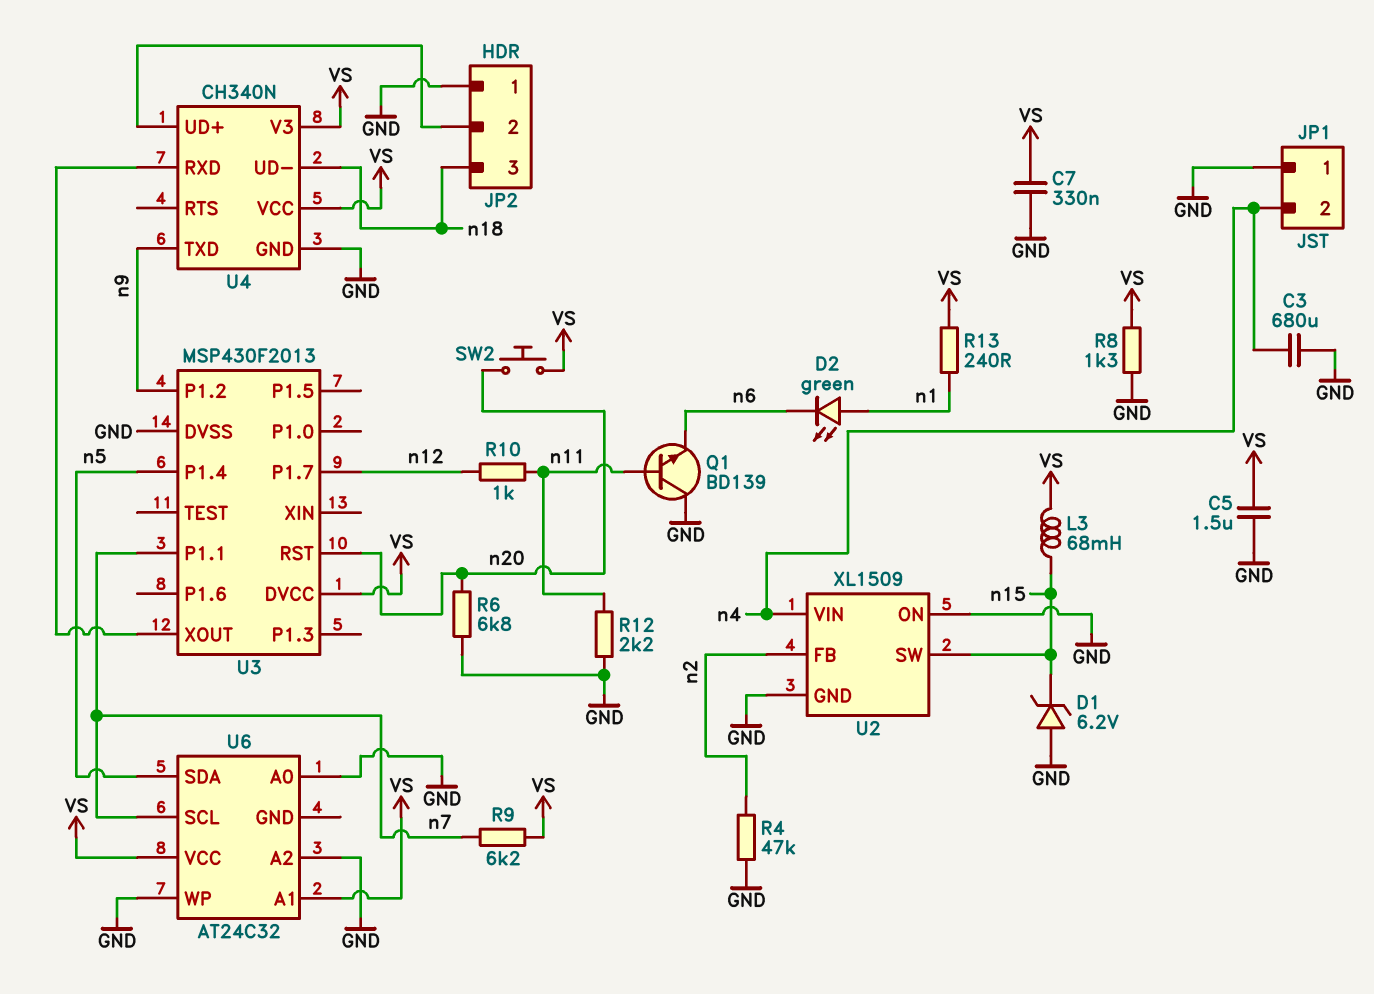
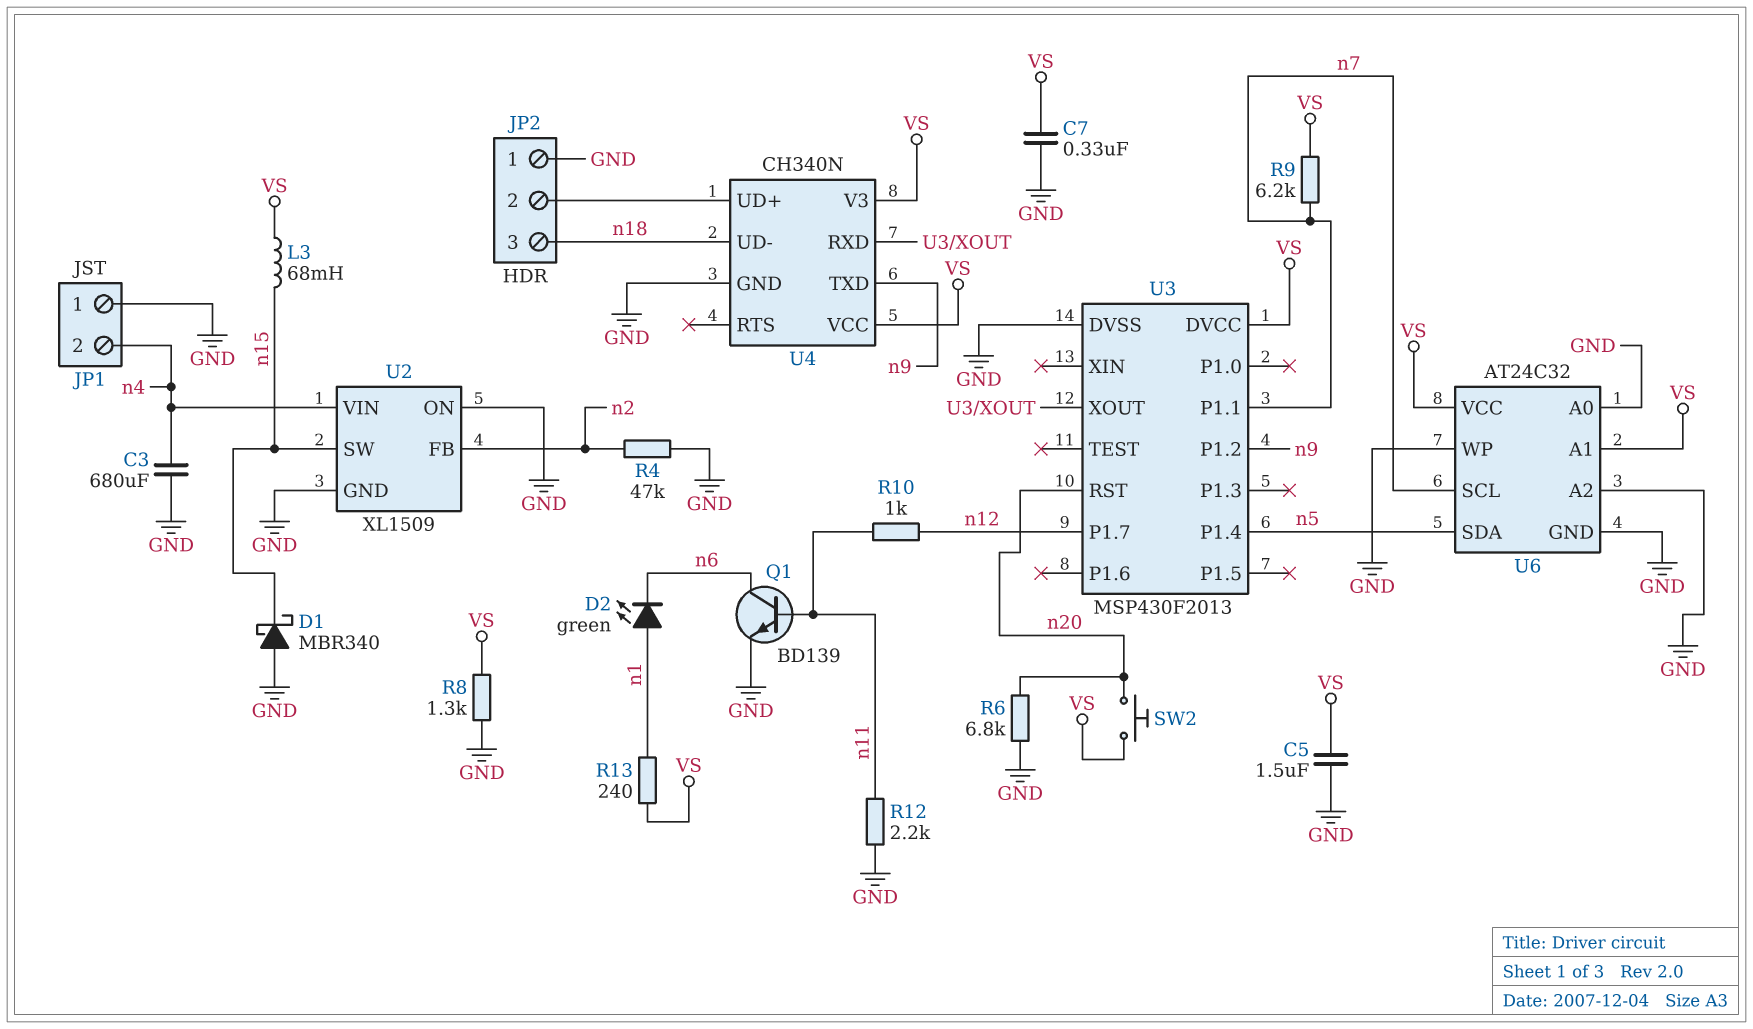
D1: zener 6.2V (A GND, K n15) -> schottky MBR340 (A GND, K n15)
Q1: NPN BD139 (B n11, C GND, E n6) -> NPN BD139 (B n11, C n6, E GND)
U6 pin GND: none -> GND

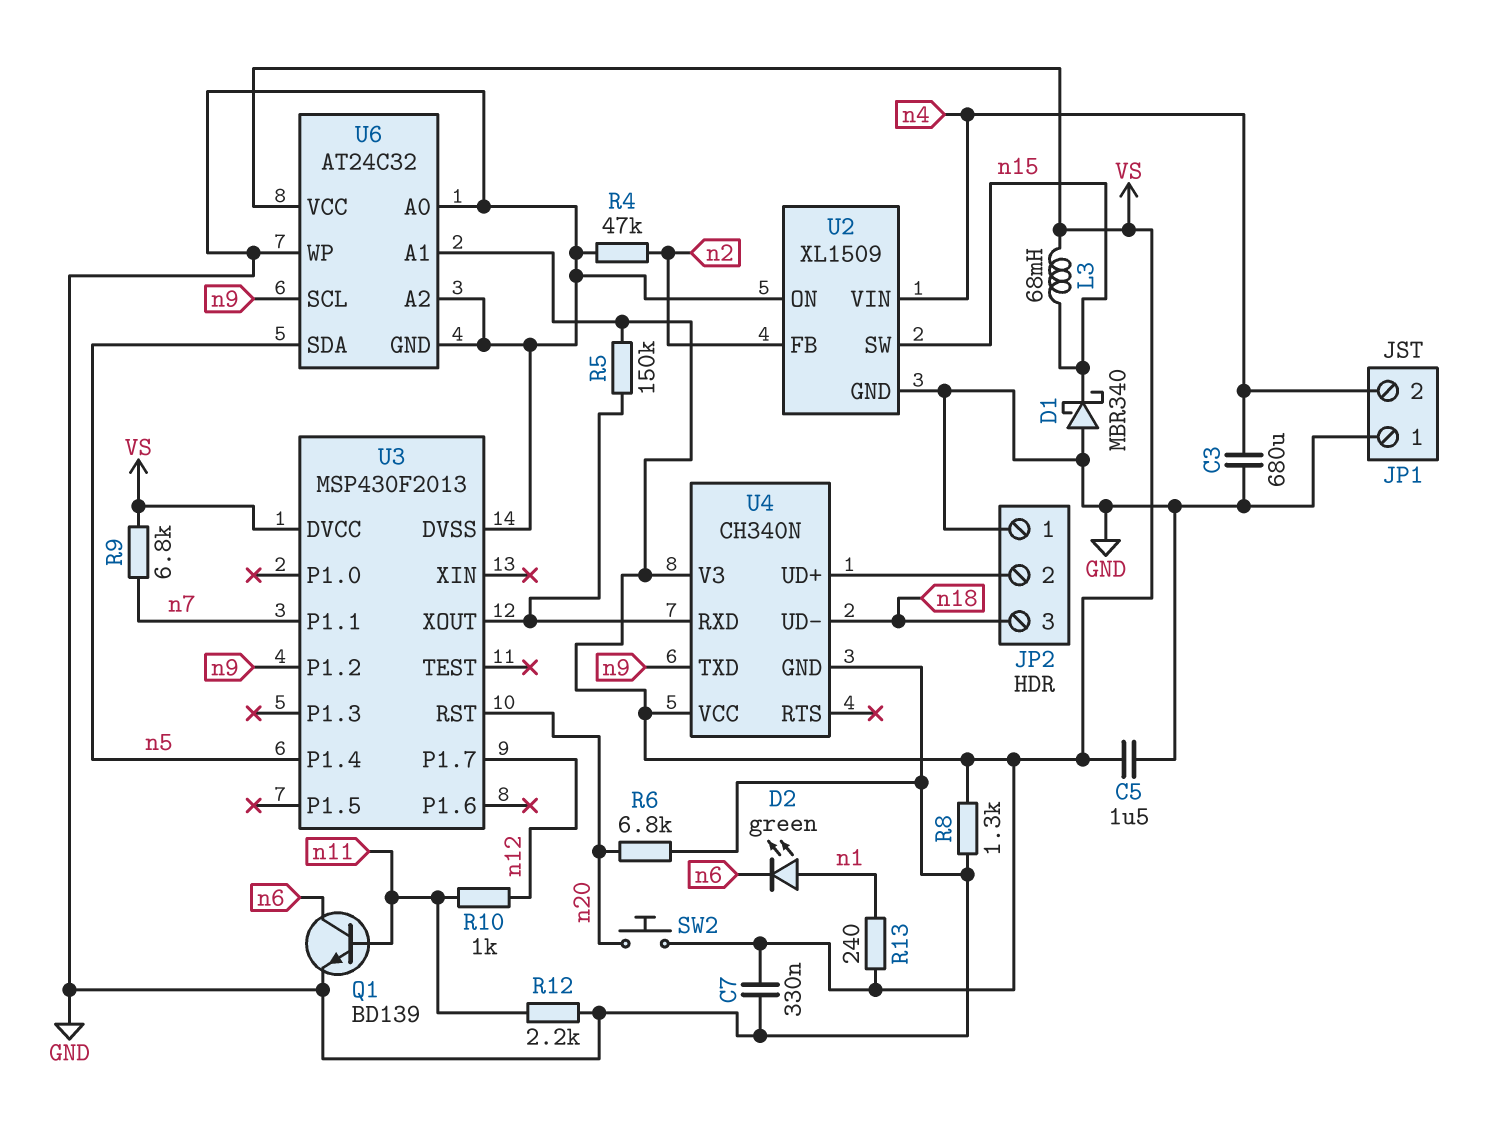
R5: none -> 150k (U3/XOUT, VS)
R9: 6.2k (VS, n7) -> 6.8k (VS, n7)
U6 pin SCL: n7 -> n9

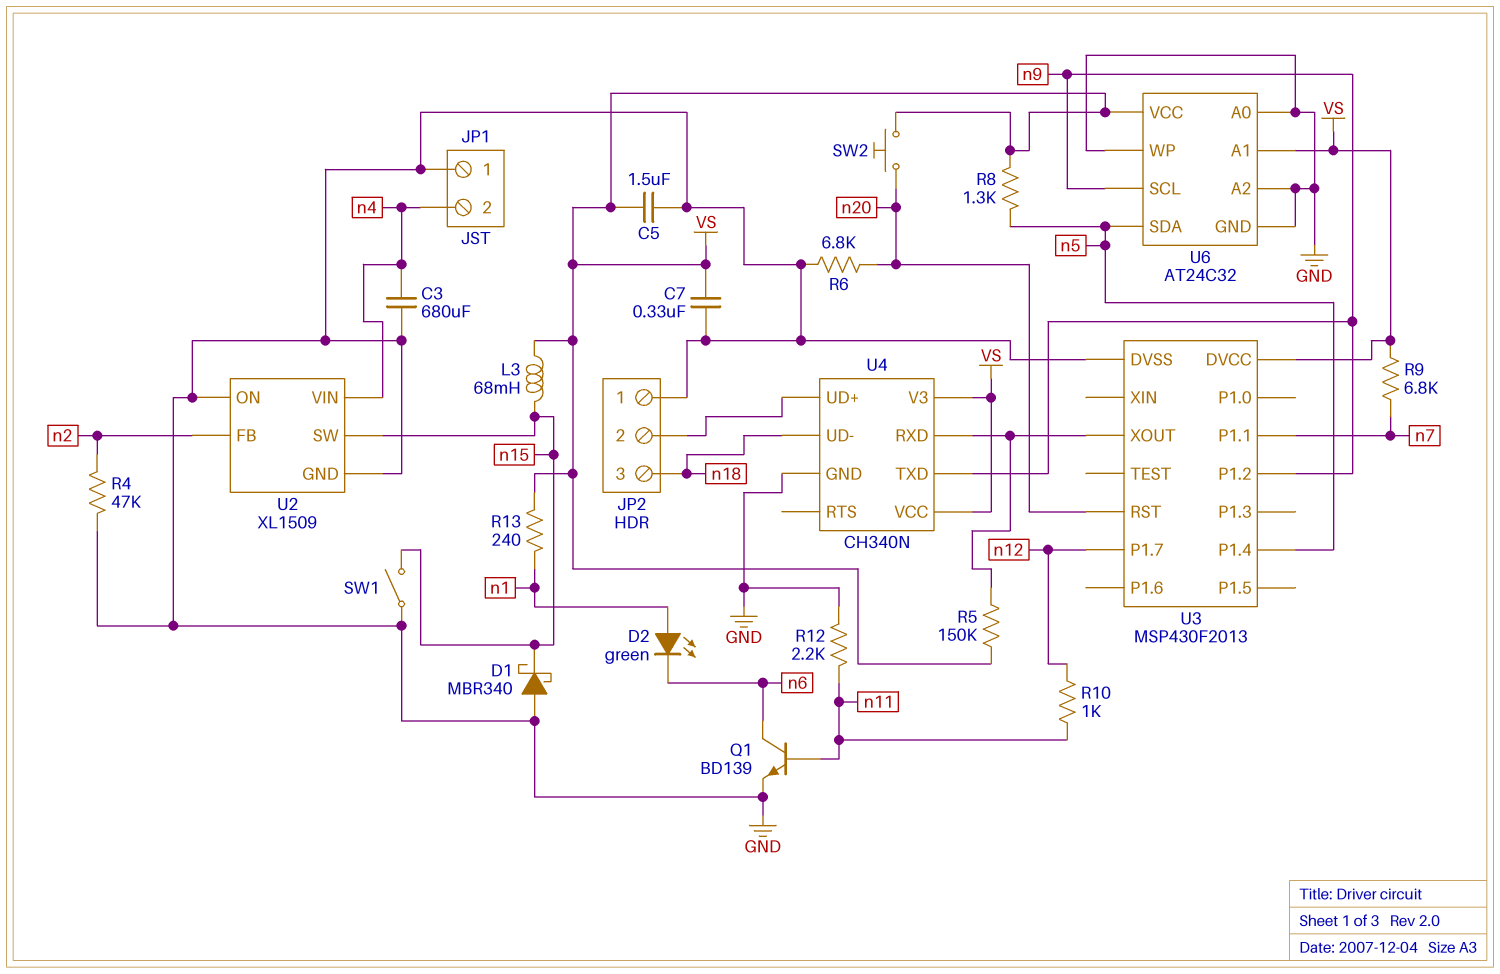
R8: 1.3k (GND, VS) -> 1.3k (VS, n5)
SW1: none -> switch (GND, n15)

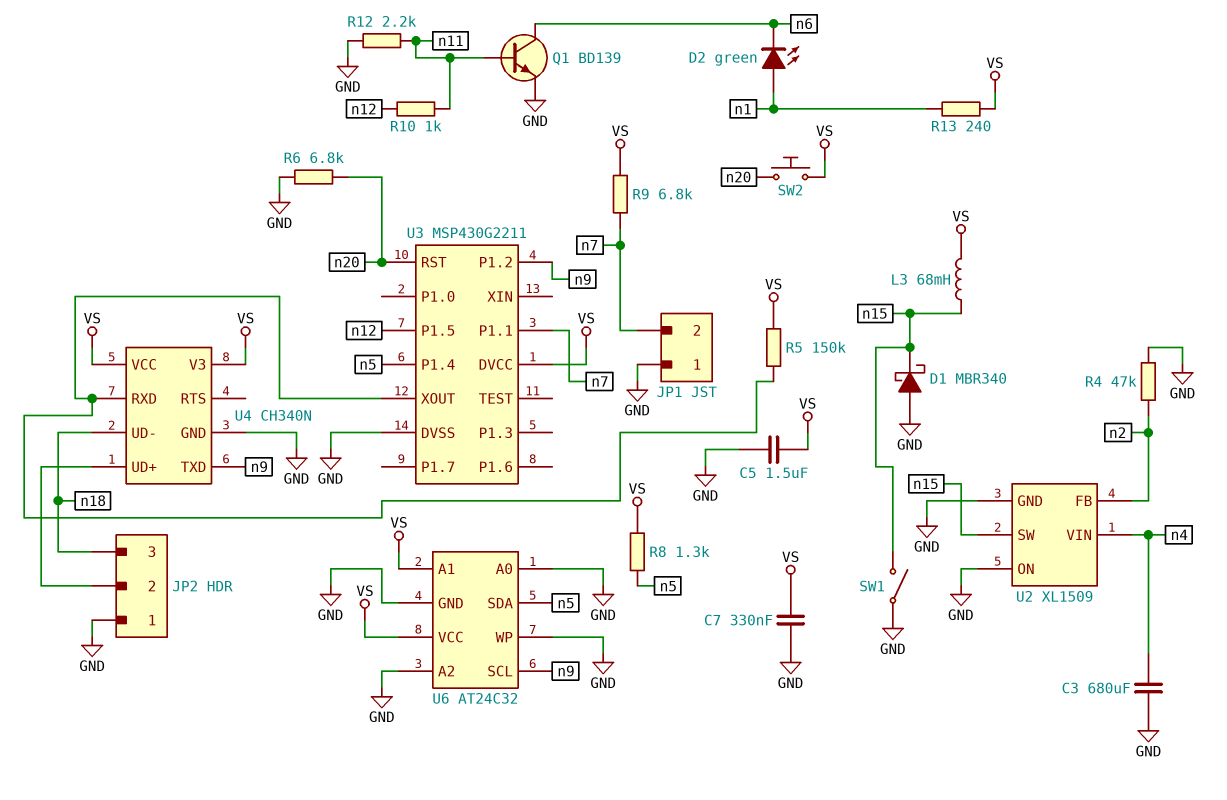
JP1 pin 2: n4 -> n7
U3: MSP430F2013 -> MSP430G2211
U3 pin P1.5: none -> n12
U3 pin P1.7: n12 -> none

